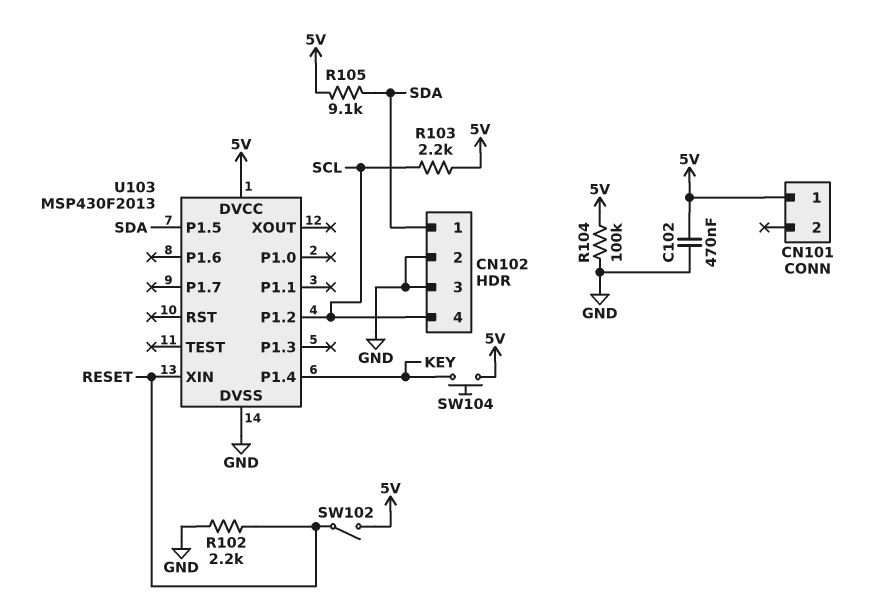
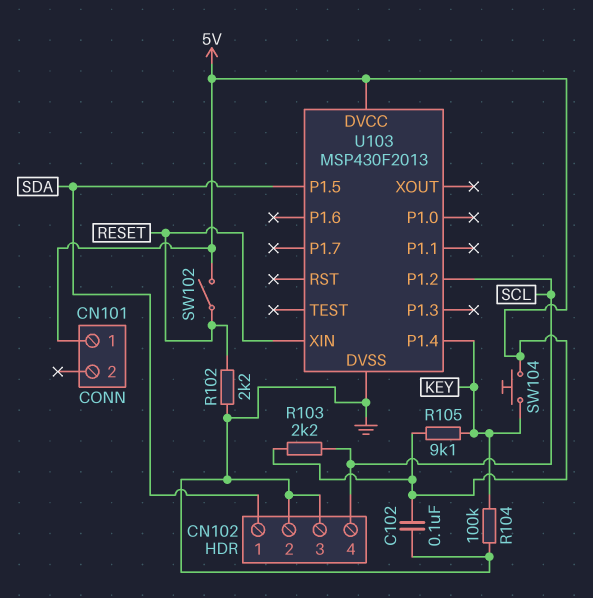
C102: 470nF (5V, GND) -> 100nF (5V, GND)
R104: 100k (5V, GND) -> 100k (GND, KEY)
R105: 9.1k (5V, SDA) -> 9.1k (5V, KEY)

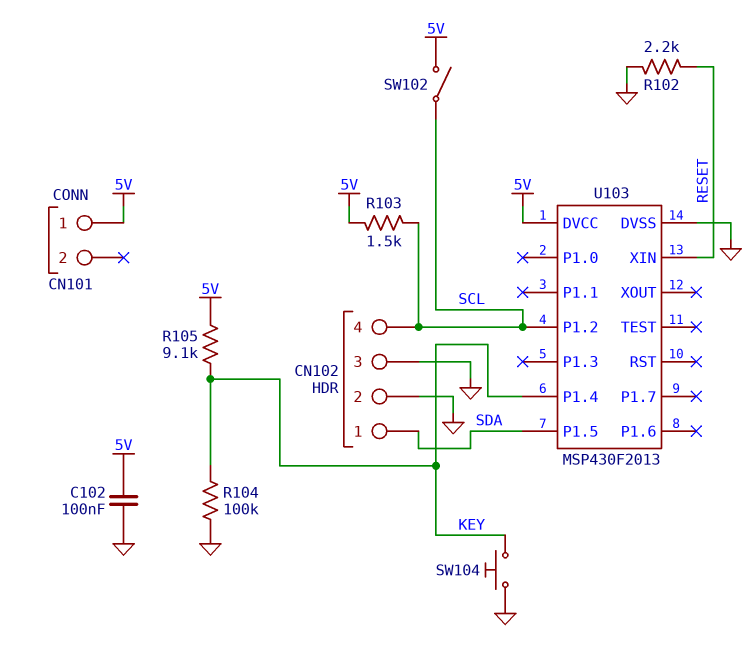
R103: 2.2k (5V, SCL) -> 1.5k (5V, SCL)
SW102: switch (5V, RESET) -> switch (5V, SCL)
SW104: button (5V, KEY) -> button (GND, KEY)

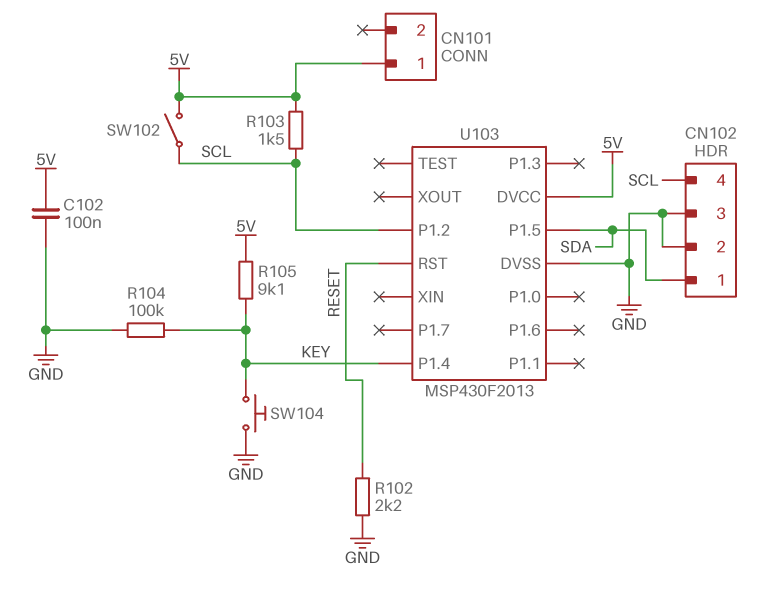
U103 pin RST: none -> RESET
U103 pin XIN: RESET -> none

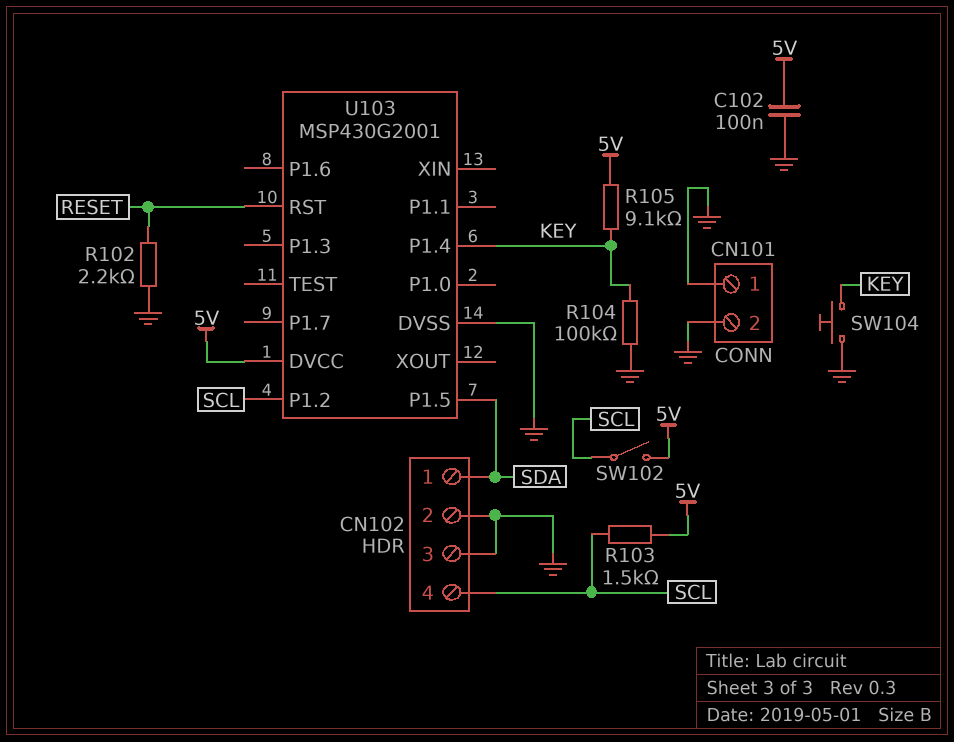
CN101 pin 1: 5V -> GND
CN101 pin 2: none -> GND
U103: MSP430F2013 -> MSP430G2001

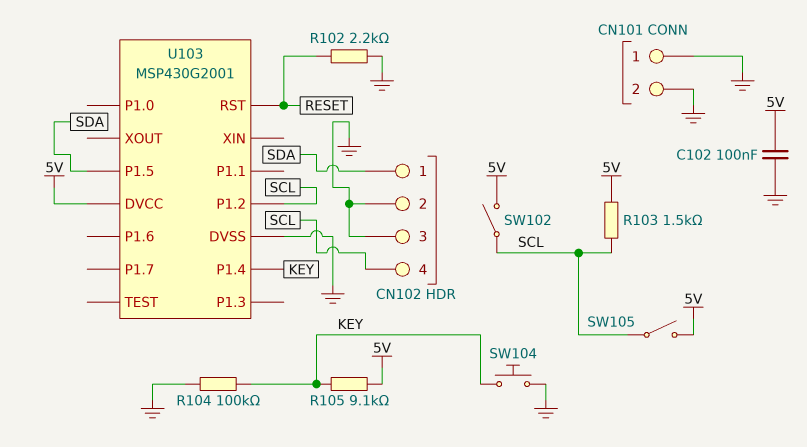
SW105: none -> switch (5V, SCL)

